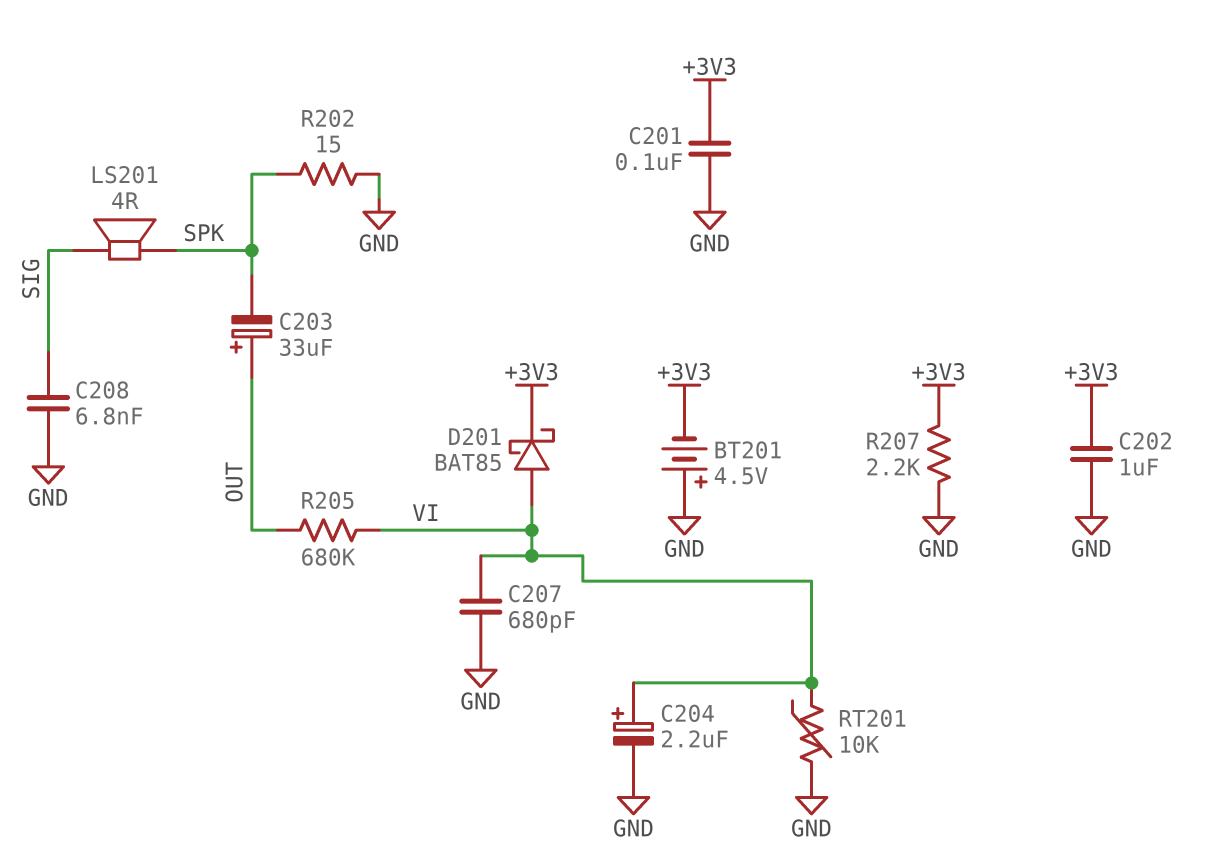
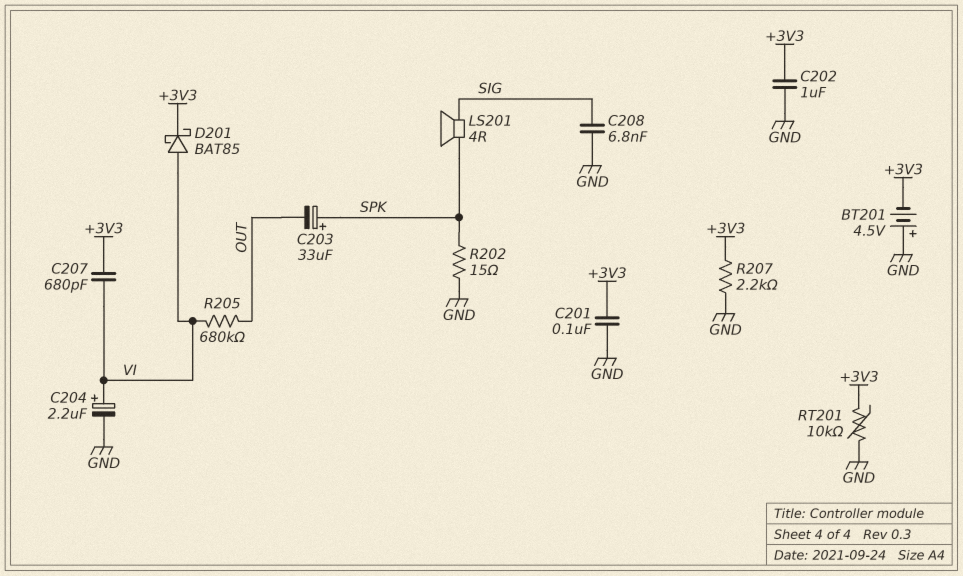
C203: 33uF (plus OUT, minus SPK) -> 33uF (plus SPK, minus OUT)
C207: 680pF (GND, VI) -> 680pF (+3V3, VI)
RT201: 10k (GND, VI) -> 10k (+3V3, GND)

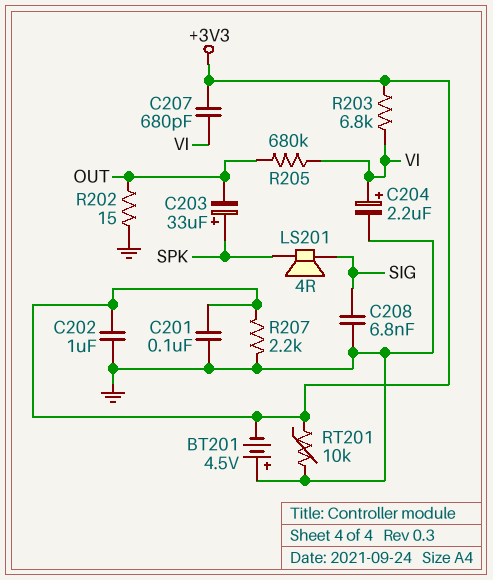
D201: schottky BAT85 (A VI, K +3V3) -> none
R202: 15 (GND, SPK) -> 15 (GND, OUT)
R203: none -> 6.8k (+3V3, VI)

